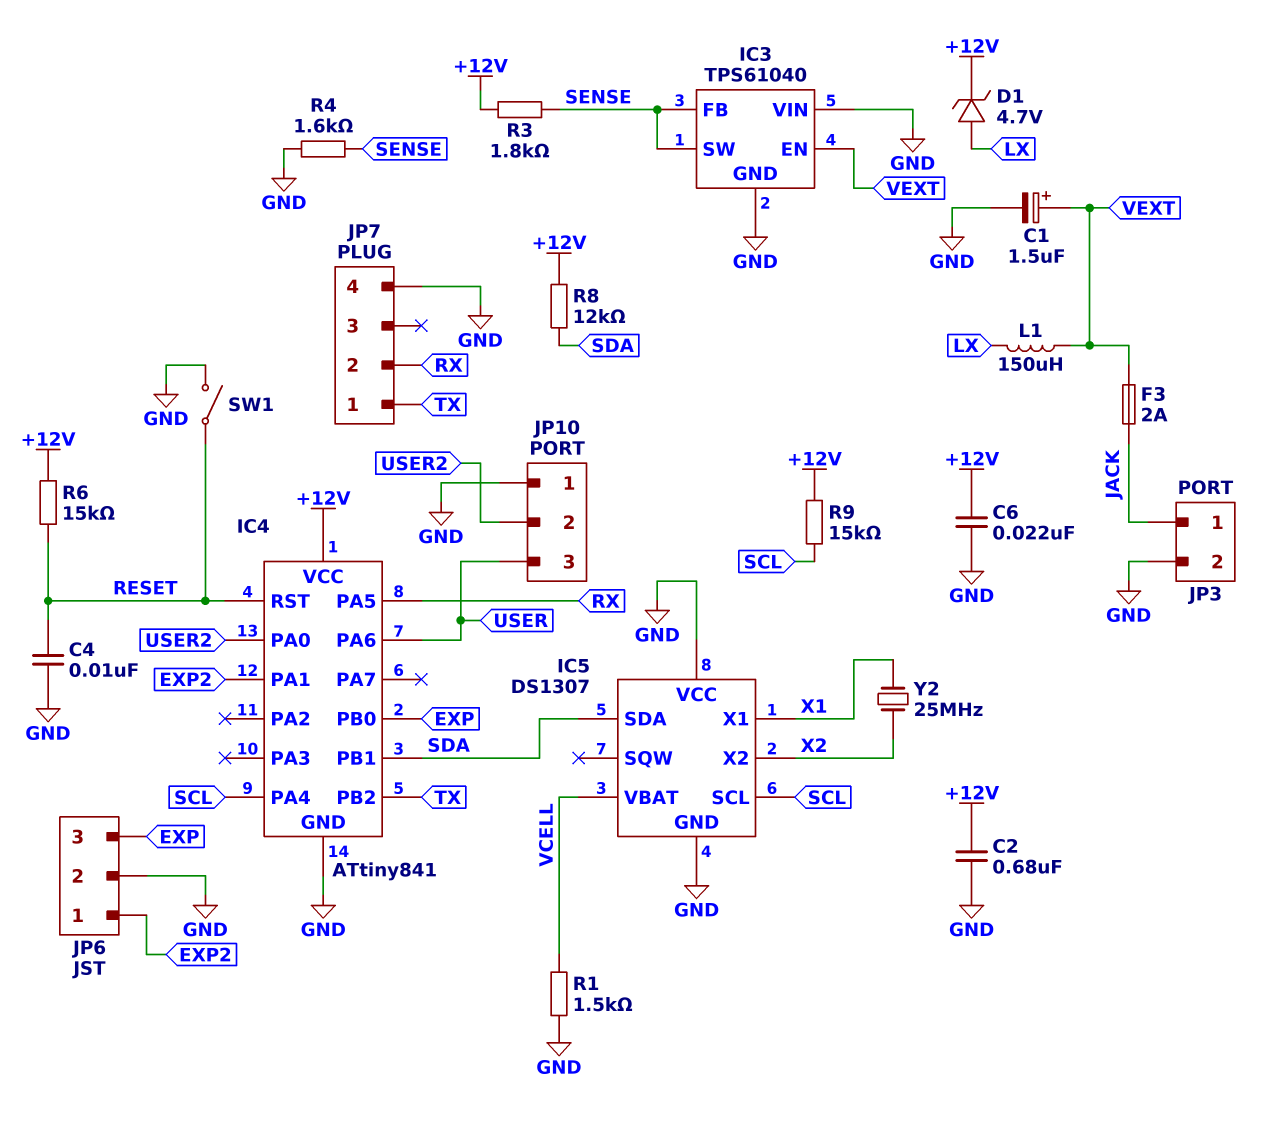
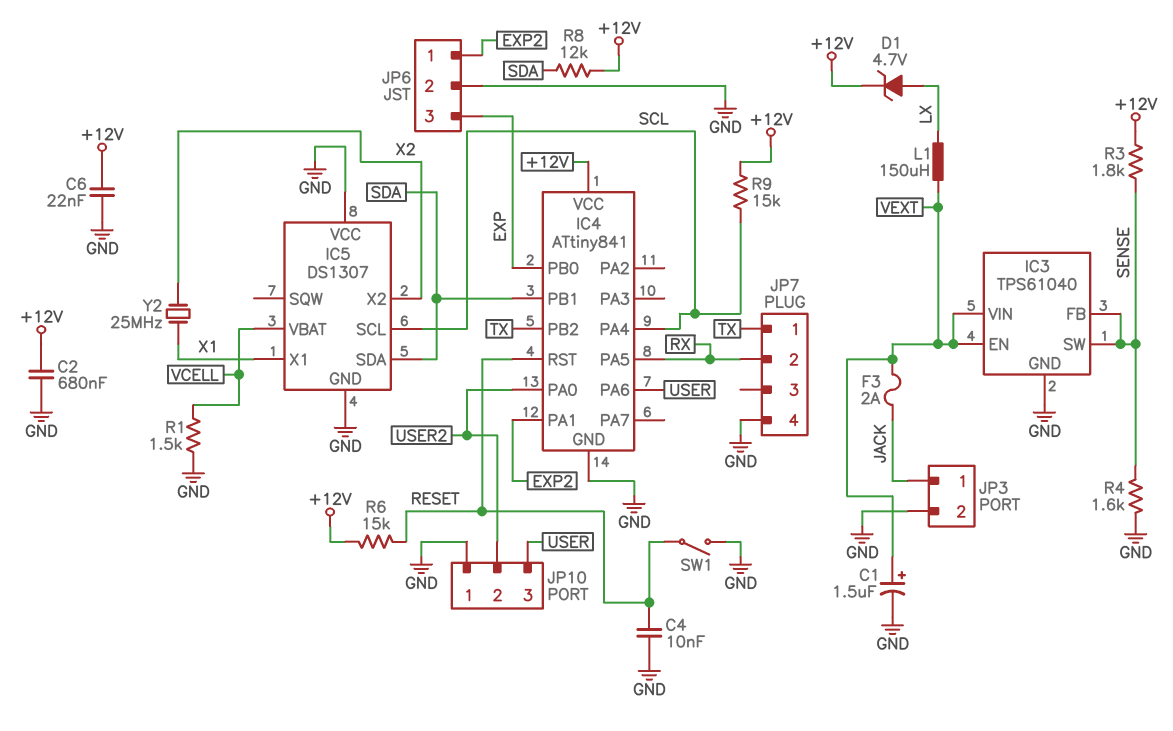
IC3 pin VIN: GND -> VEXT

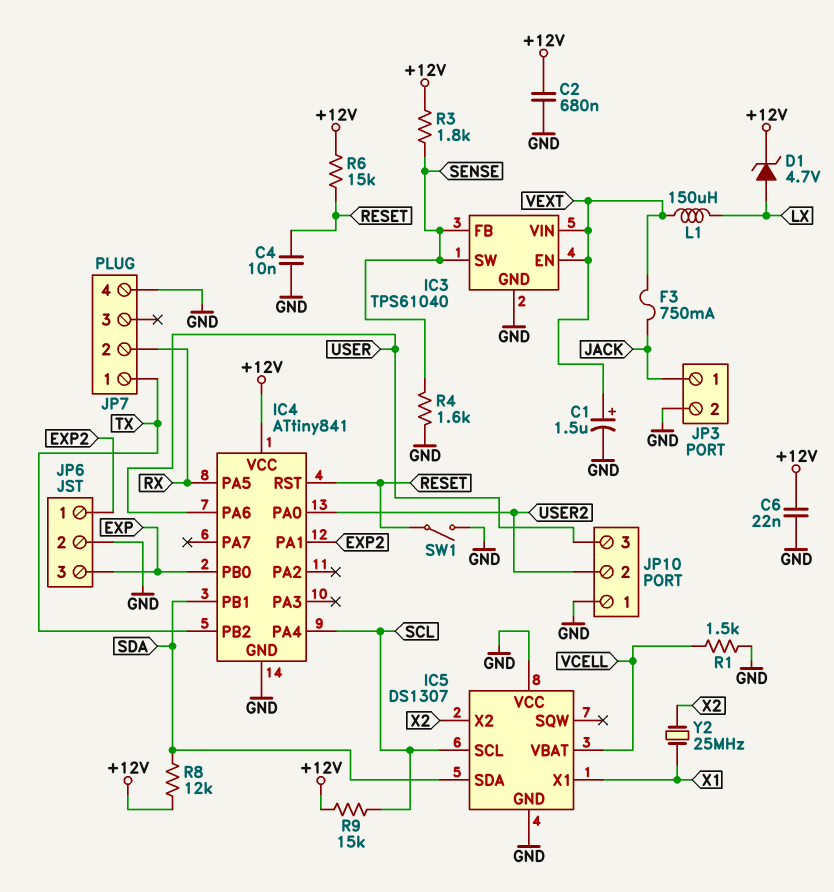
F3: 2A (JACK, VEXT) -> 750mA (JACK, VEXT)

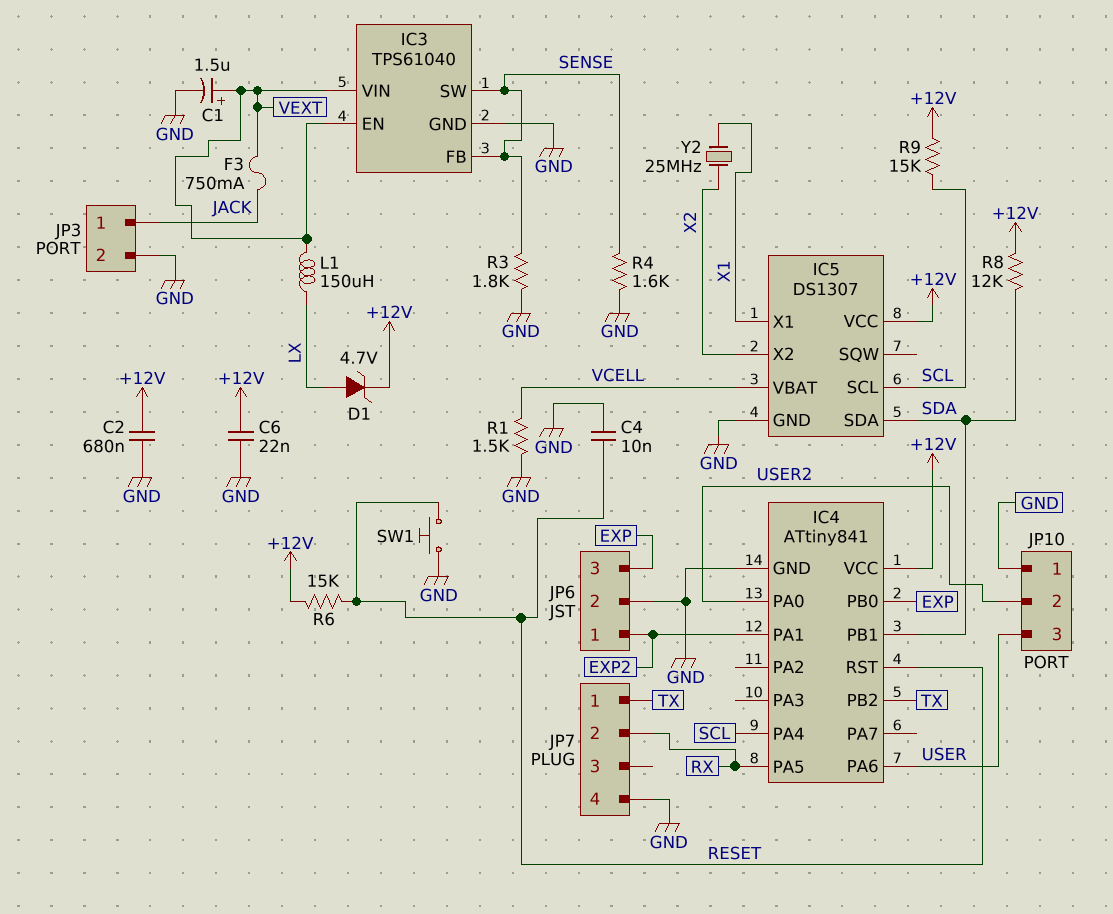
IC5 pin VCC: GND -> +12V
R3: 1.8k (+12V, SENSE) -> 1.8k (GND, SENSE)
SW1: switch (GND, RESET) -> button (GND, RESET)

